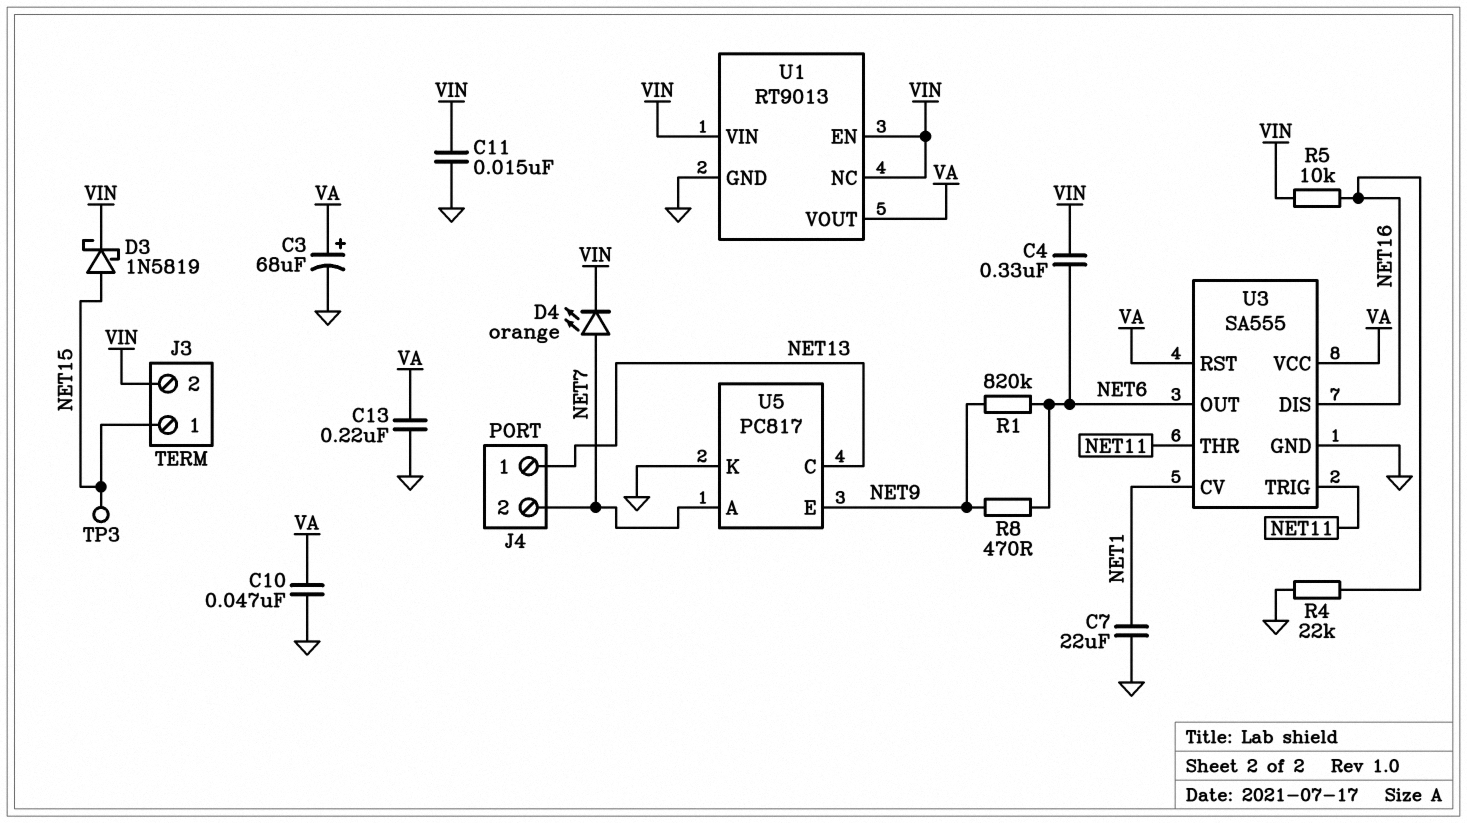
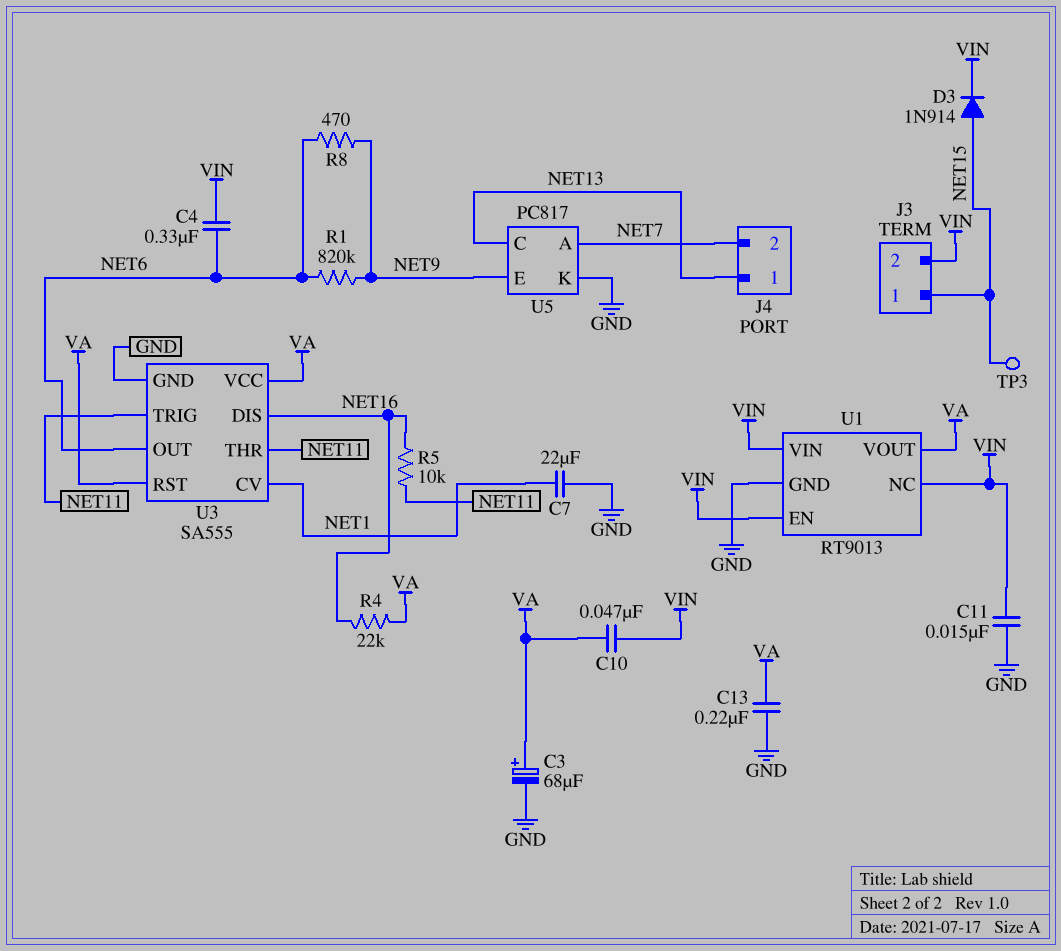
C10: 47nF (GND, VA) -> 47nF (VA, VIN)
D3: schottky 1N5819 (A NET15, K VIN) -> diode 1N914 (A NET15, K VIN)
D4: LED orange (A NET7, K VIN) -> none
R4: 22k (GND, NET16) -> 22k (NET16, VA)
R5: 10k (NET16, VIN) -> 10k (NET11, NET16)

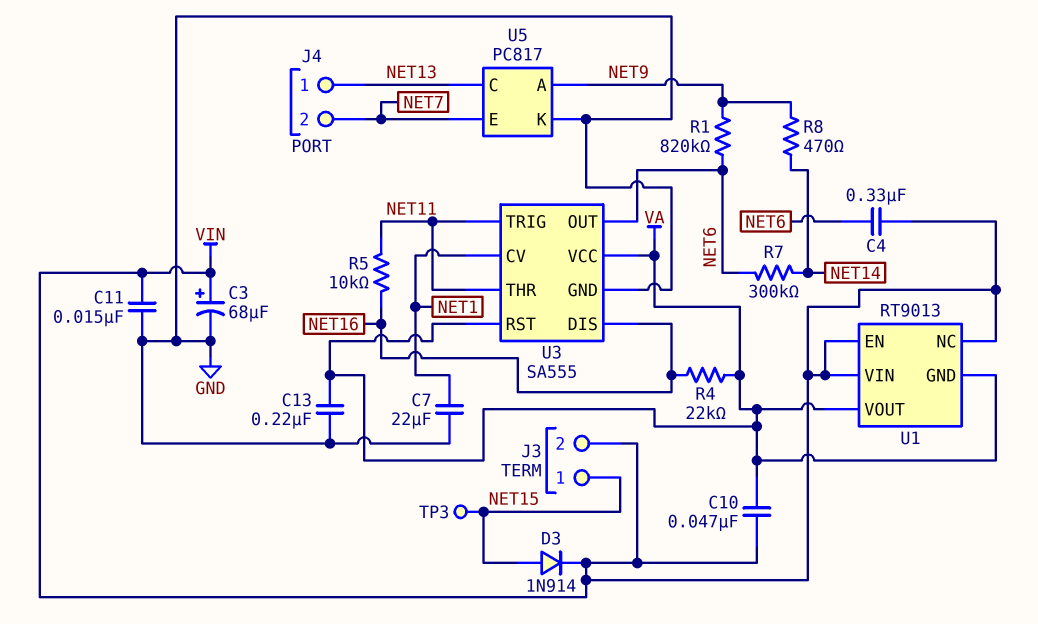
C3: 68uF (plus VA, minus GND) -> 68uF (plus VIN, minus GND)
R7: none -> 300k (NET6, NET14)
R8: 470 (NET6, NET9) -> 470 (NET9, NET14)
U1 pin GND: GND -> VA
U5 pin A: NET7 -> NET9
U5 pin E: NET9 -> NET7

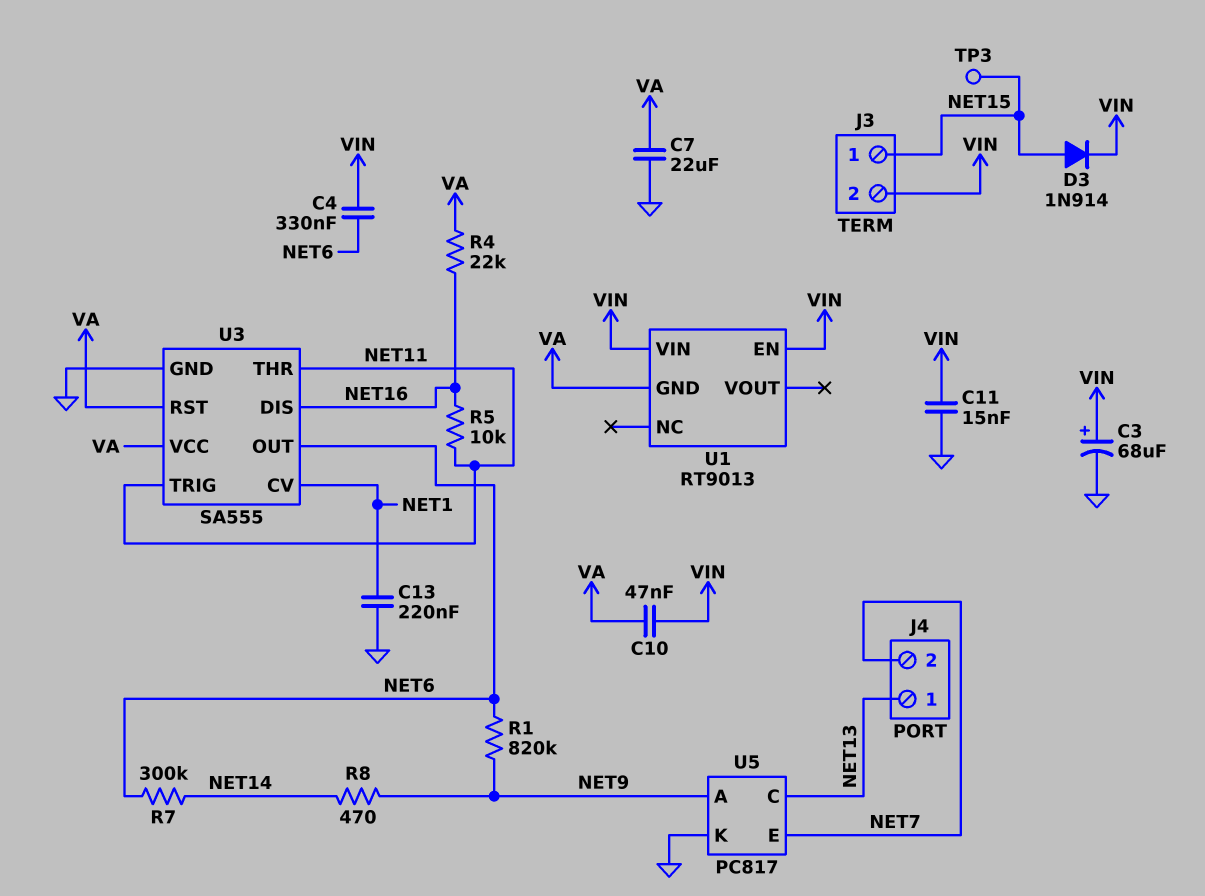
C7: 22uF (GND, NET1) -> 22uF (GND, VA)
C13: 220nF (GND, VA) -> 220nF (GND, NET1)
U1 pin NC: VIN -> none
U1 pin VOUT: VA -> none

